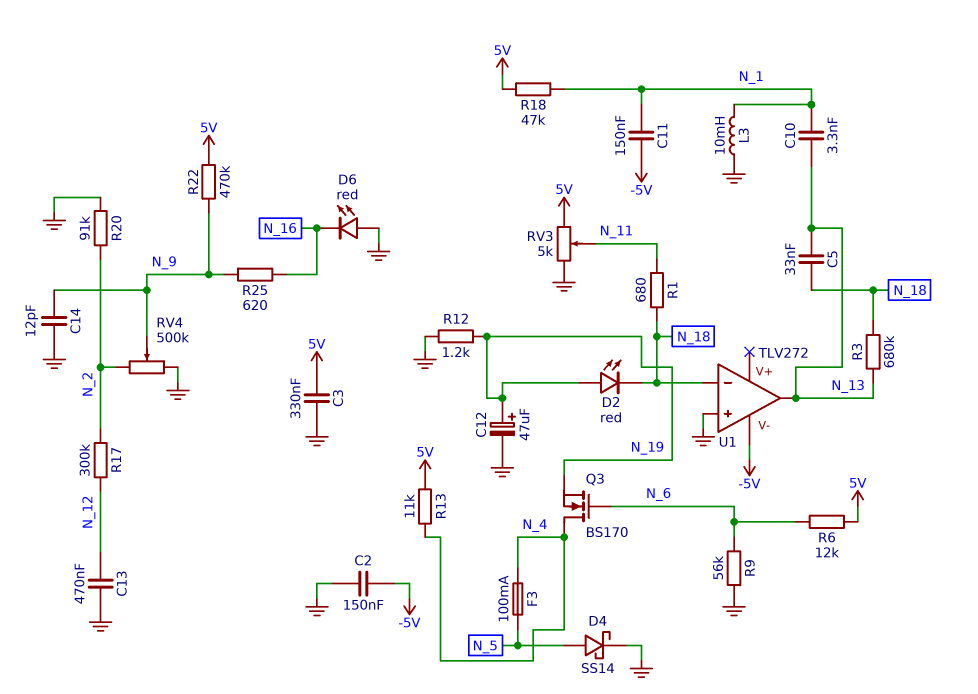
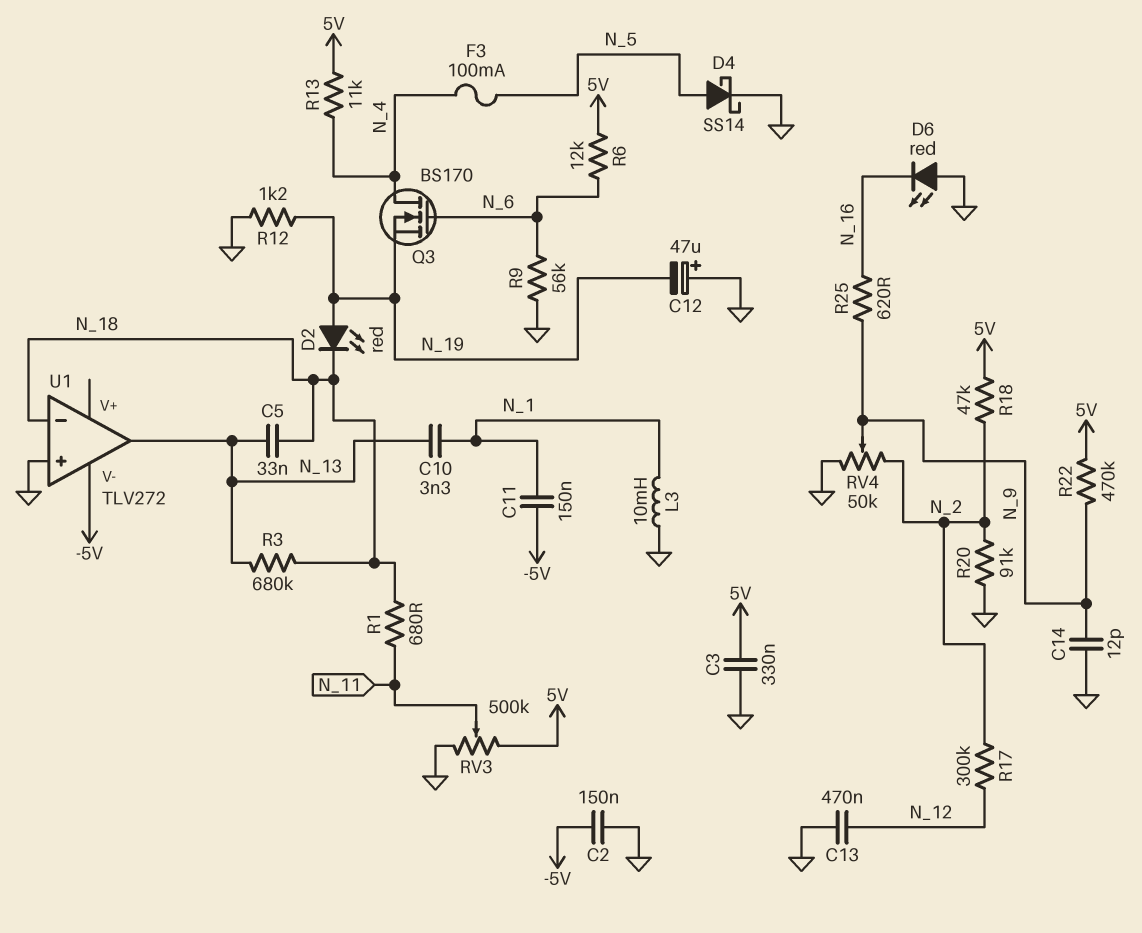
C12: 47uF (plus N_19, minus GND) -> 47uF (plus GND, minus N_19)
R18: 47k (5V, N_1) -> 47k (5V, N_2)
RV3: 5k (5V, GND, wiper N_11) -> 500k (5V, GND, wiper N_11)
RV4: 500k (GND, N_2, wiper N_9) -> 50k (GND, N_2, wiper N_9)

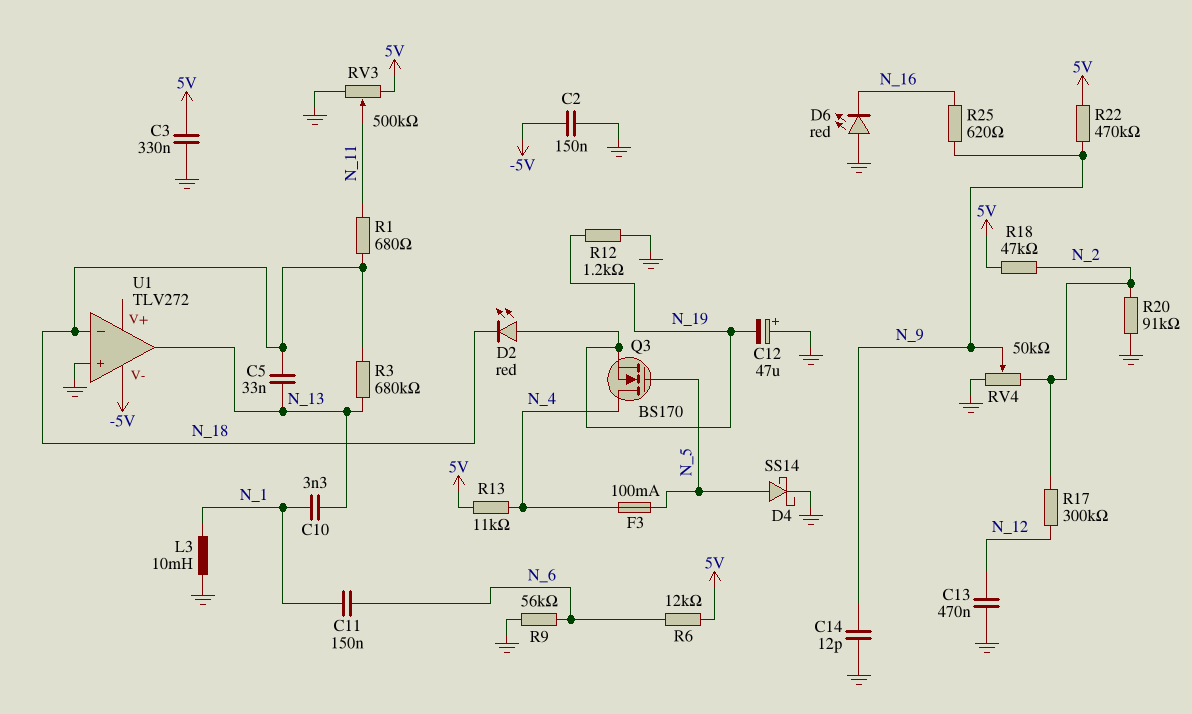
C11: 150nF (-5V, N_1) -> 150nF (N_1, N_6)
Q3: NMOS BS170 (G N_6, D N_4, S N_19) -> NMOS BS170 (G N_5, D N_4, S N_19)

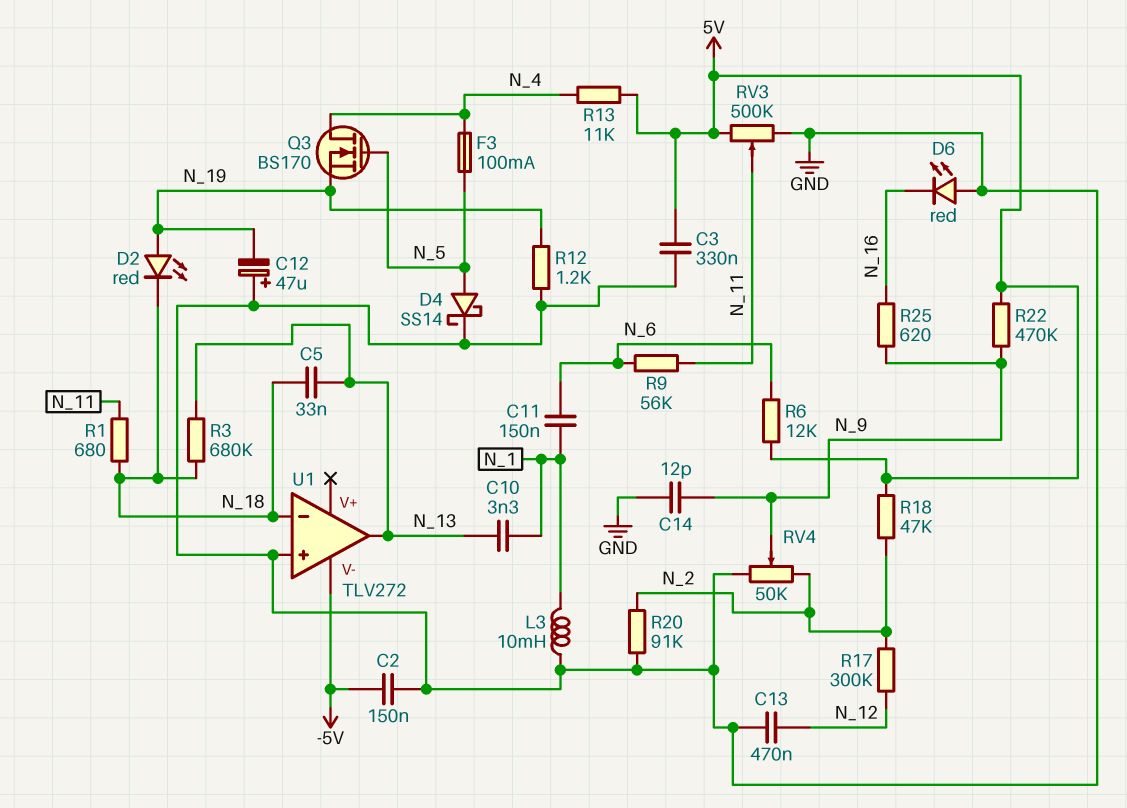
R9: 56k (GND, N_6) -> 56k (N_6, N_11)

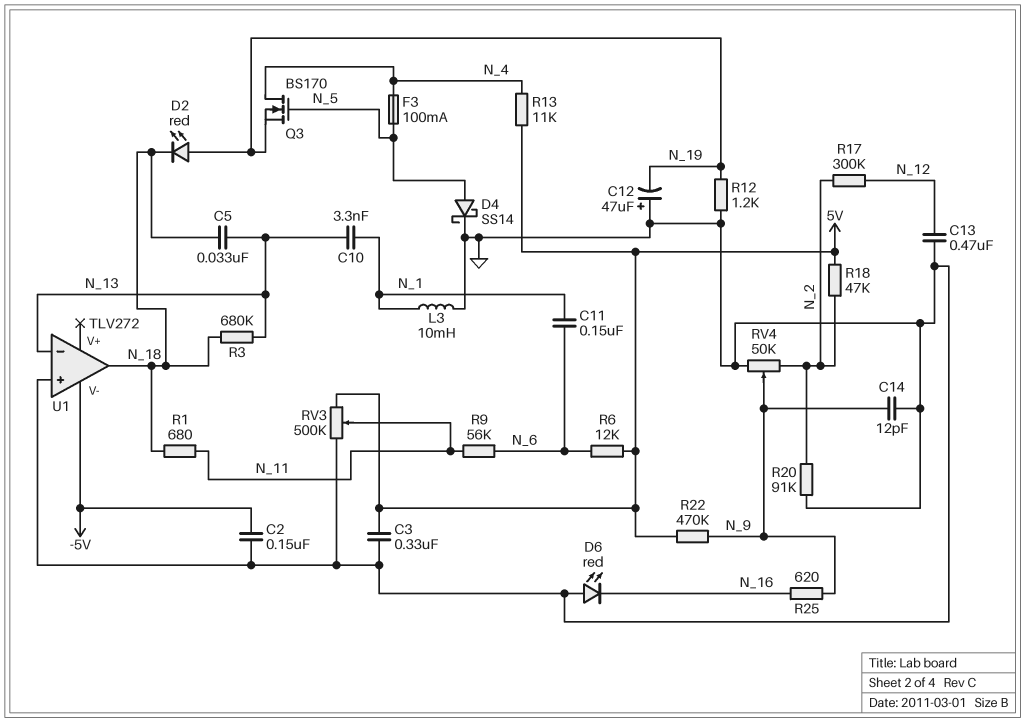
U1 pin in-: N_18 -> N_13
U1 pin out: N_13 -> N_18

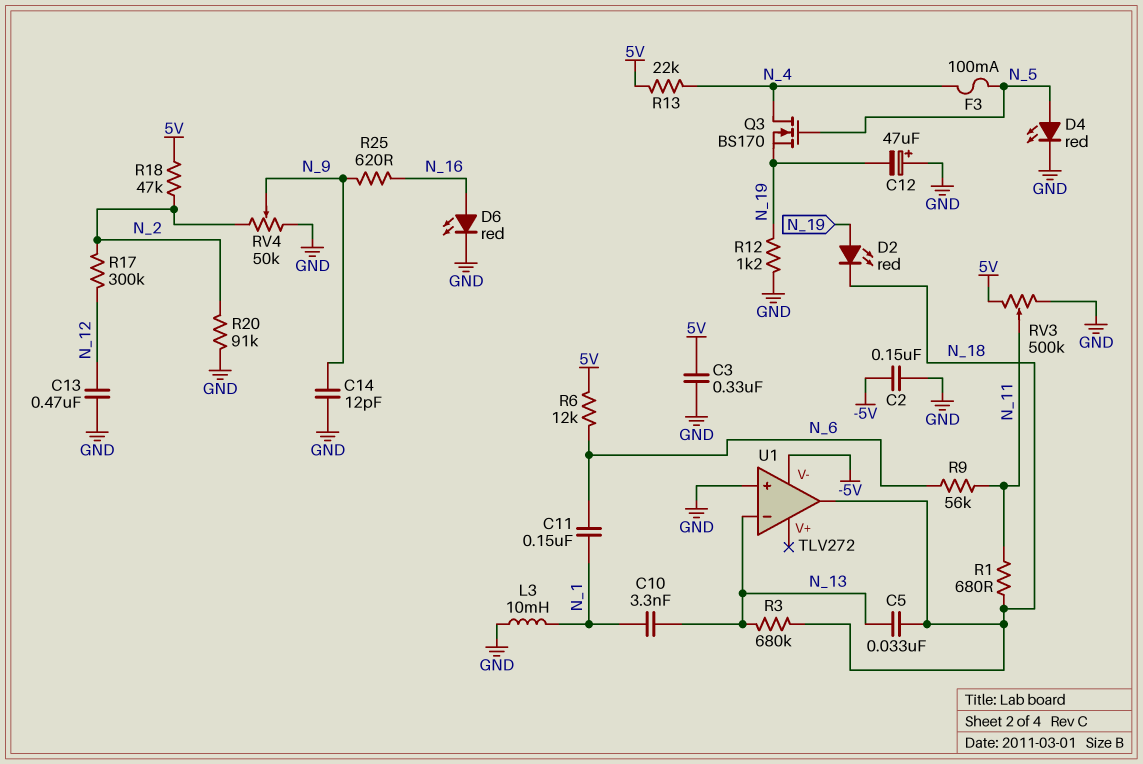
D4: schottky SS14 (A N_5, K GND) -> LED red (A N_5, K GND)
D6: LED red (A GND, K N_16) -> LED red (A N_16, K GND)
R13: 11k (5V, N_4) -> 22k (5V, N_4)
R22: 470k (5V, N_9) -> none

